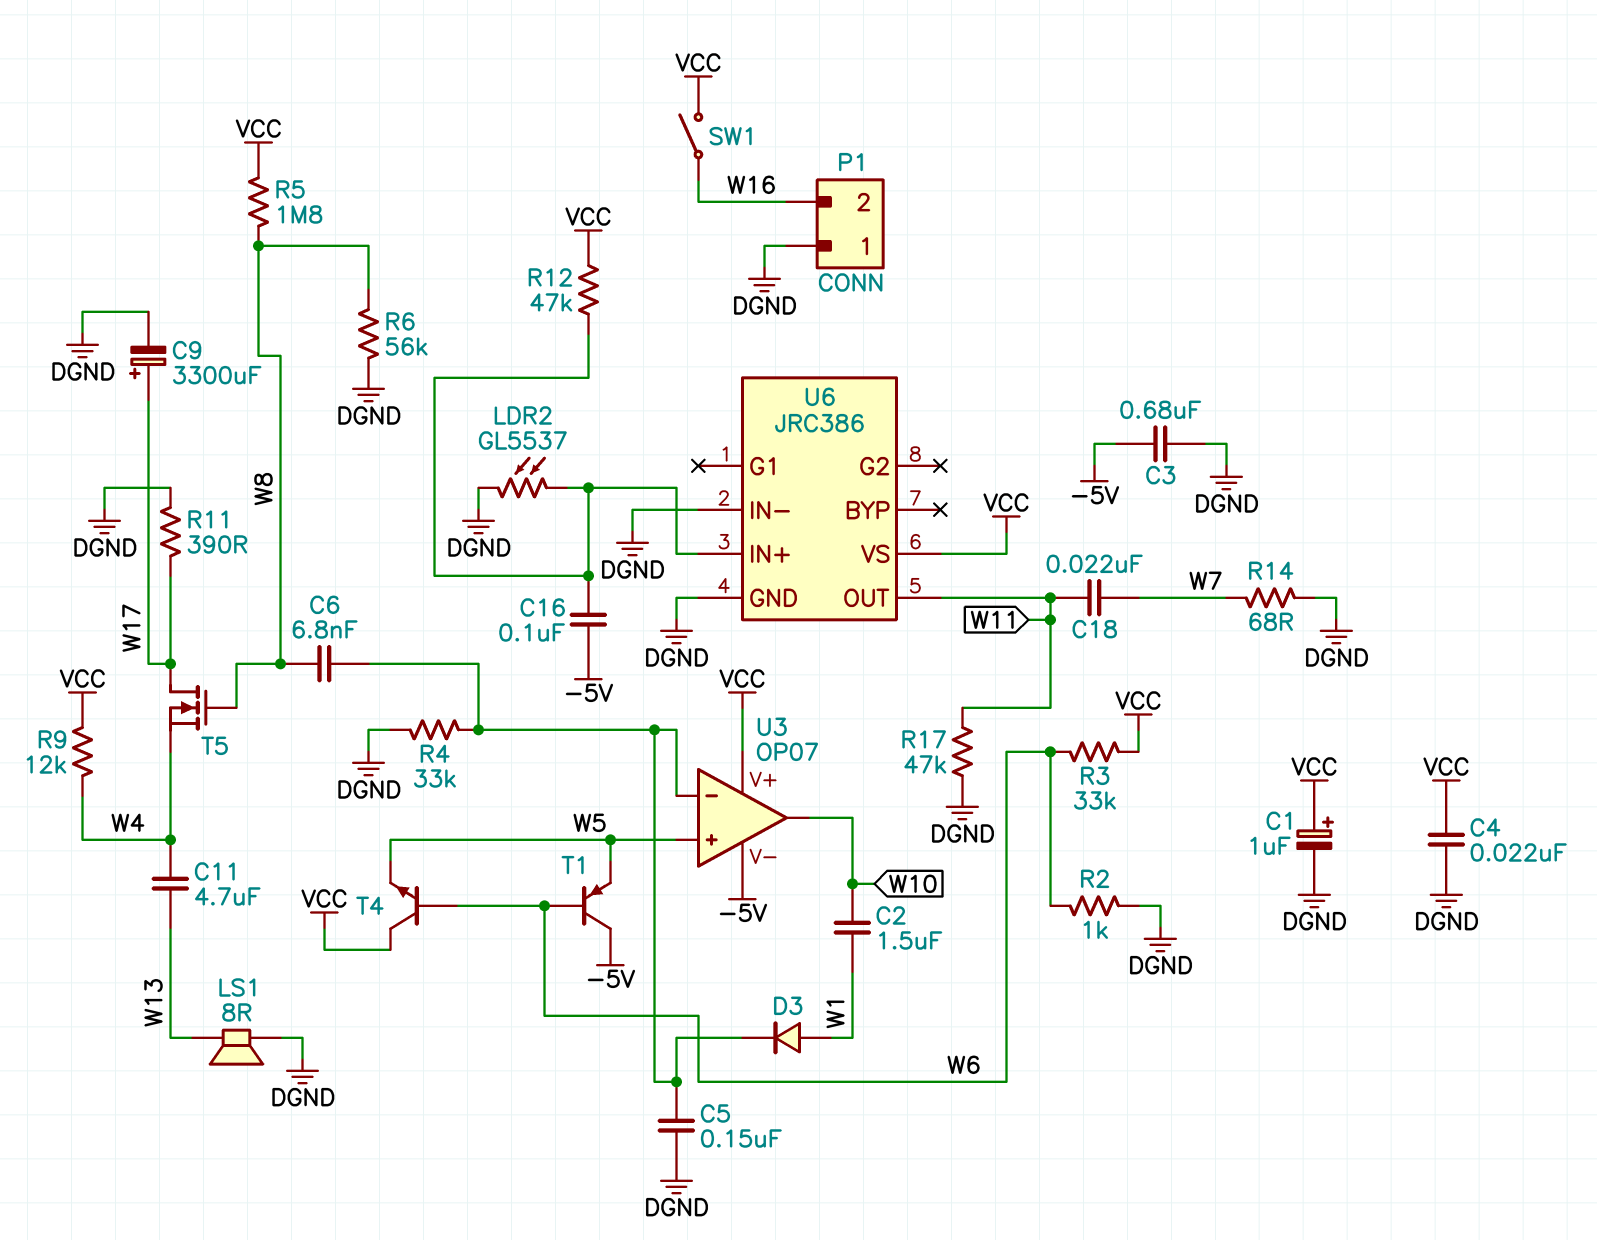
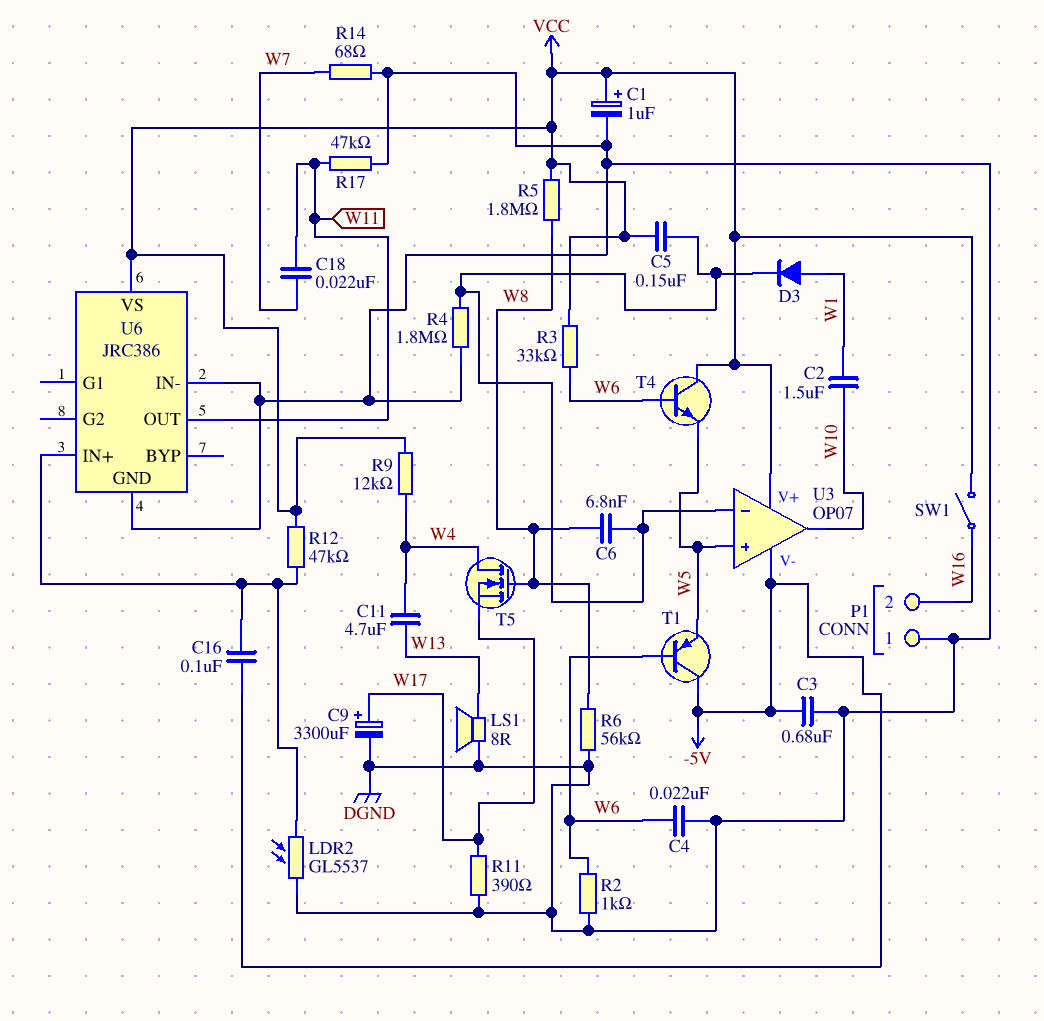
C4: 22nF (DGND, VCC) -> 22nF (DGND, W6)
C5: 150nF (DGND, U3/in-) -> 150nF (U3/in-, VCC)
R4: 33k (DGND, U3/in-) -> 1.8M (DGND, U3/in-)
T5: NMOS (G W8, D W17, S W4) -> NMOS (G W8, D W4, S W17)

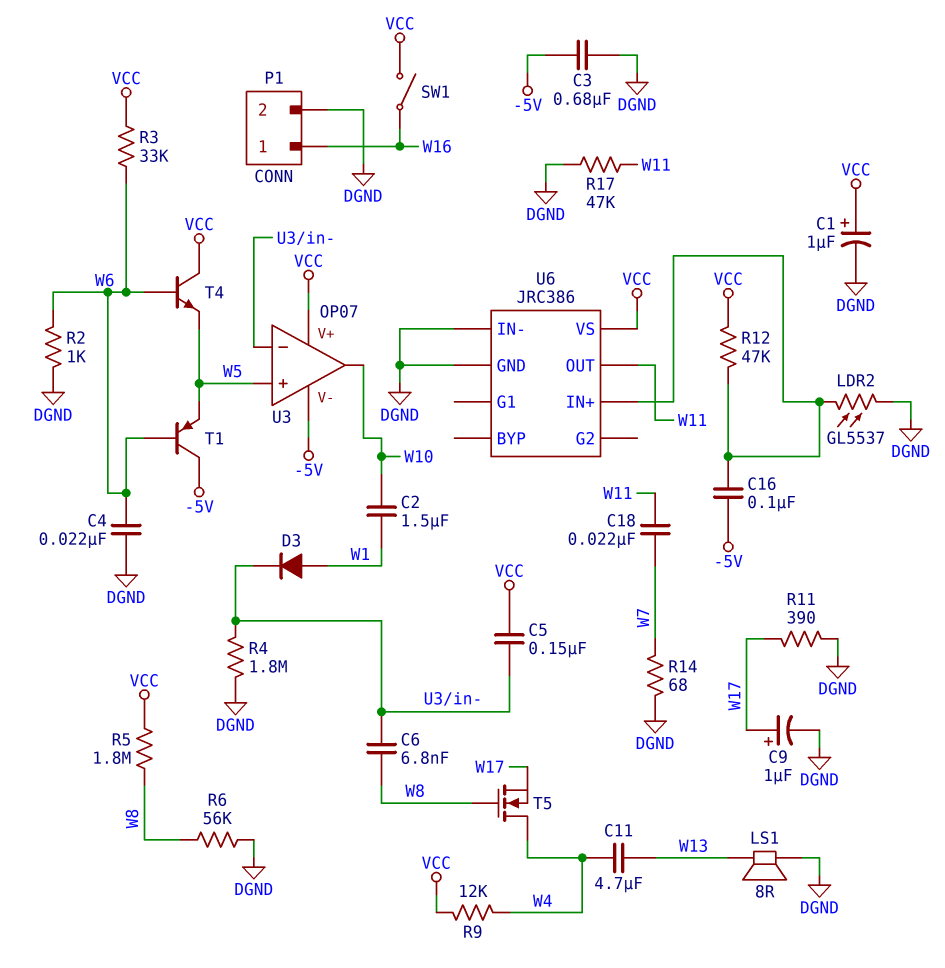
C9: 3300uF (plus W17, minus DGND) -> 1uF (plus W17, minus DGND)
P1 pin 1: DGND -> W16
P1 pin 2: W16 -> DGND

